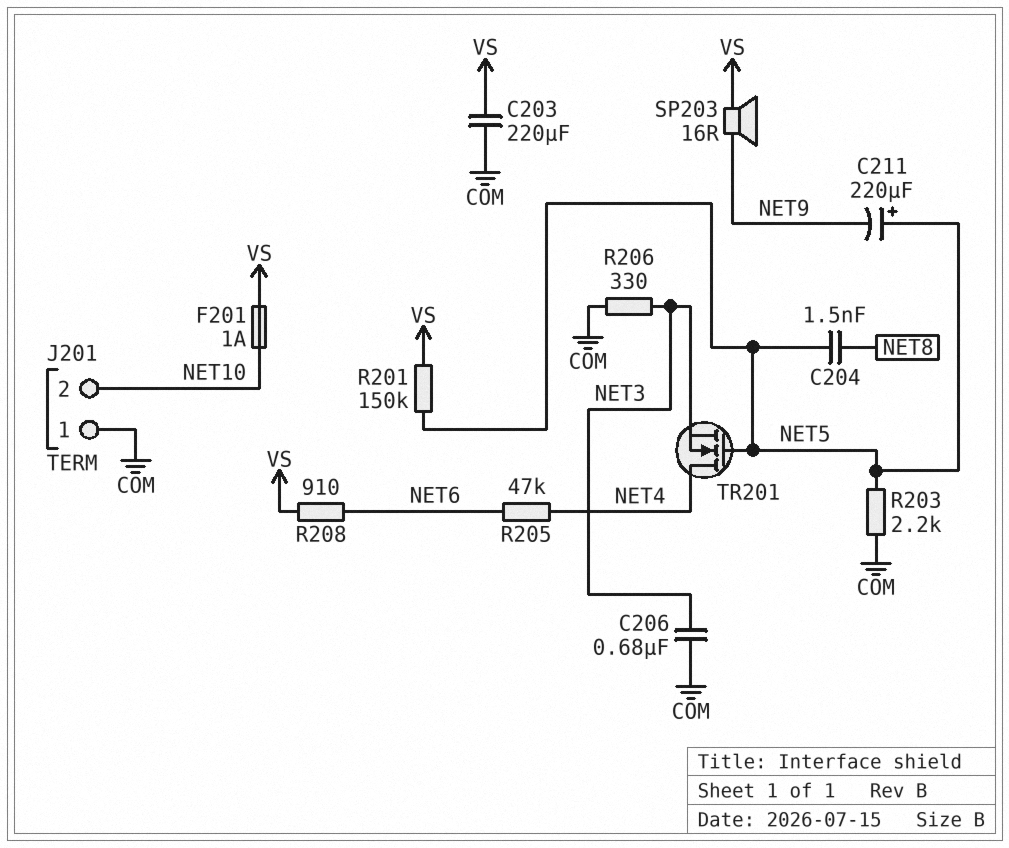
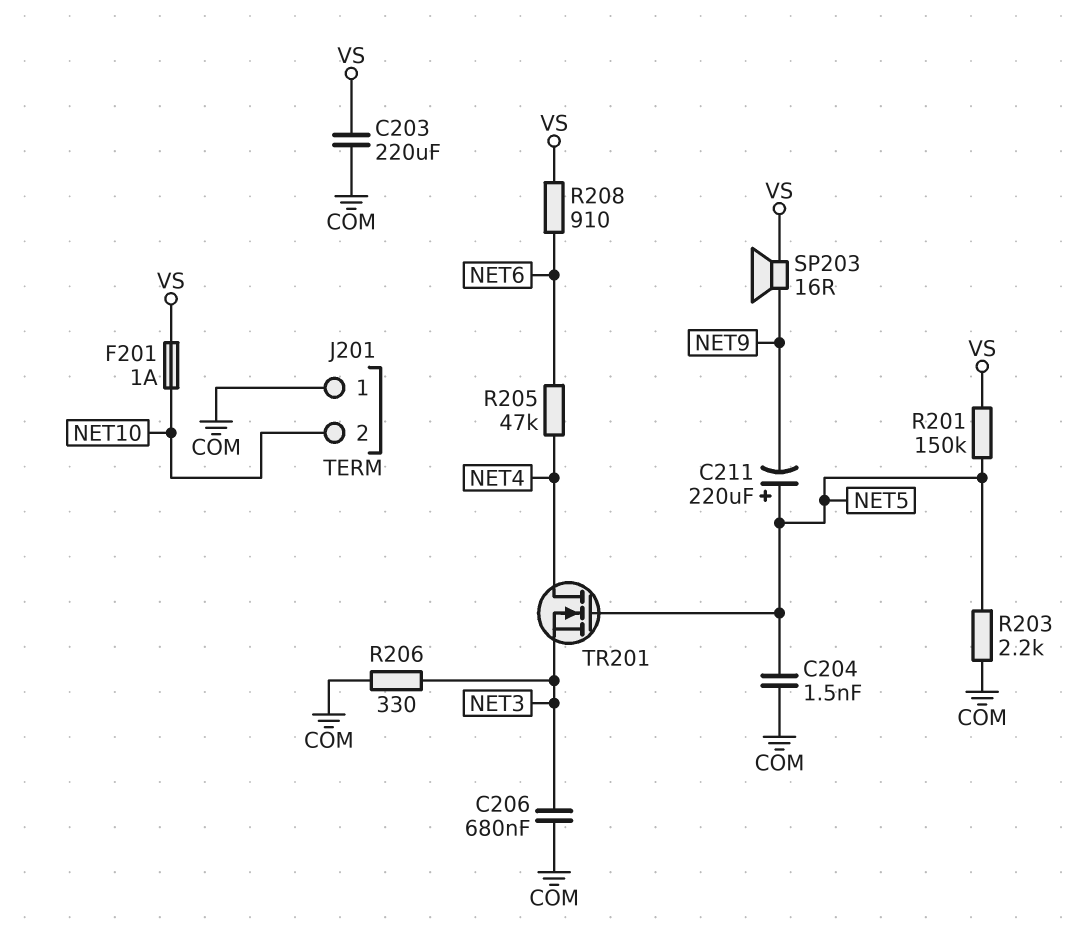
C204: 1.5nF (NET5, NET8) -> 1.5nF (COM, NET5)

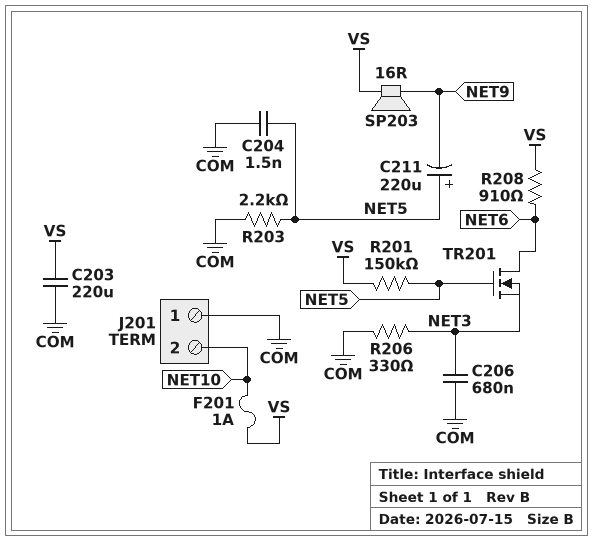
R205: 47k (NET4, NET6) -> none
TR201: NMOS (G NET5, D NET4, S NET3) -> NMOS (G NET5, D NET6, S NET3)

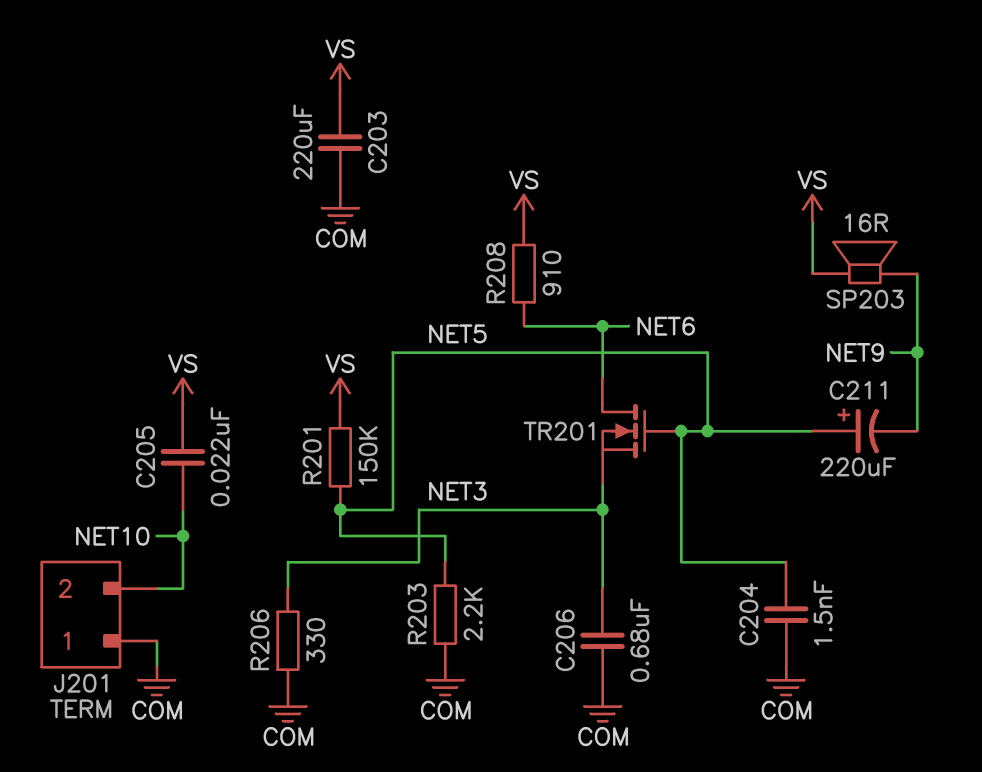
C205: none -> 22nF (NET10, VS)
F201: 1A (NET10, VS) -> none

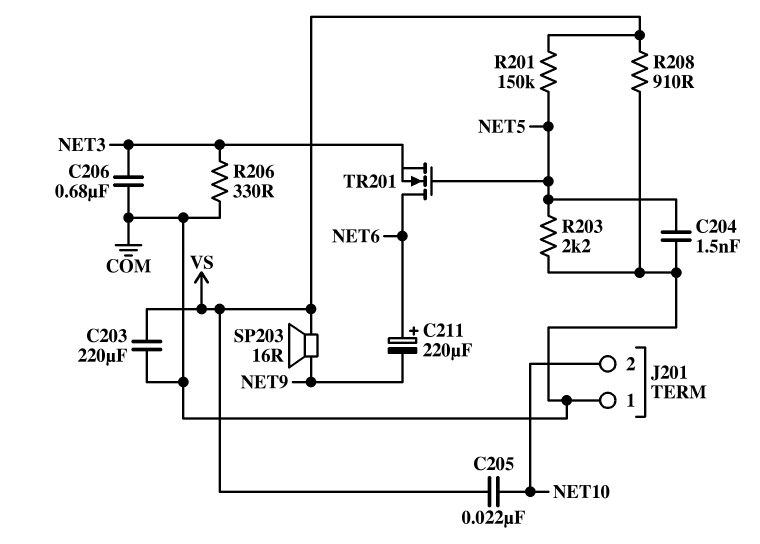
C211: 220uF (plus NET5, minus NET9) -> 220uF (plus NET6, minus NET9)
R208: 910 (NET6, VS) -> 910 (COM, VS)

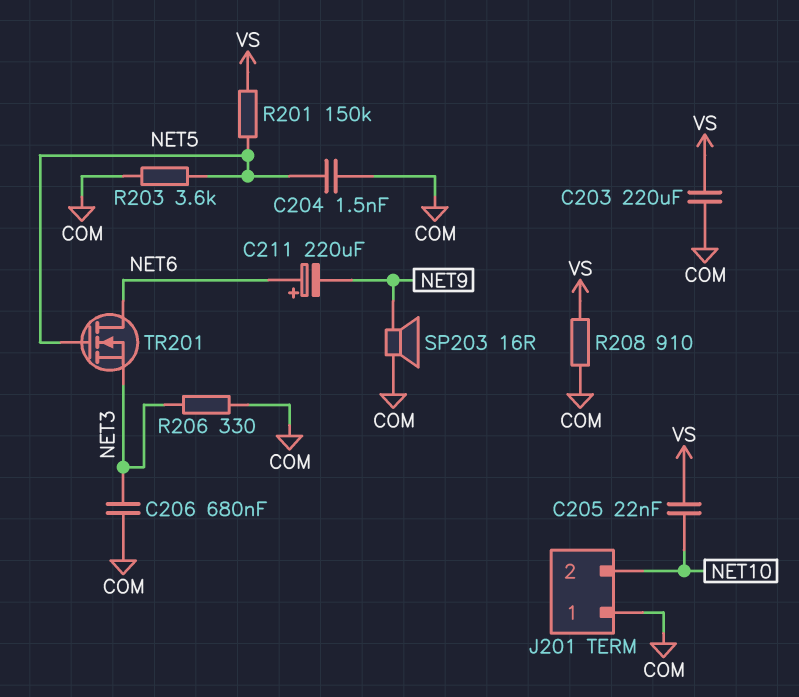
R203: 2.2k (COM, NET5) -> 3.6k (COM, NET5)
SP203: speaker 16R (NET9, VS) -> speaker 16R (COM, NET9)

